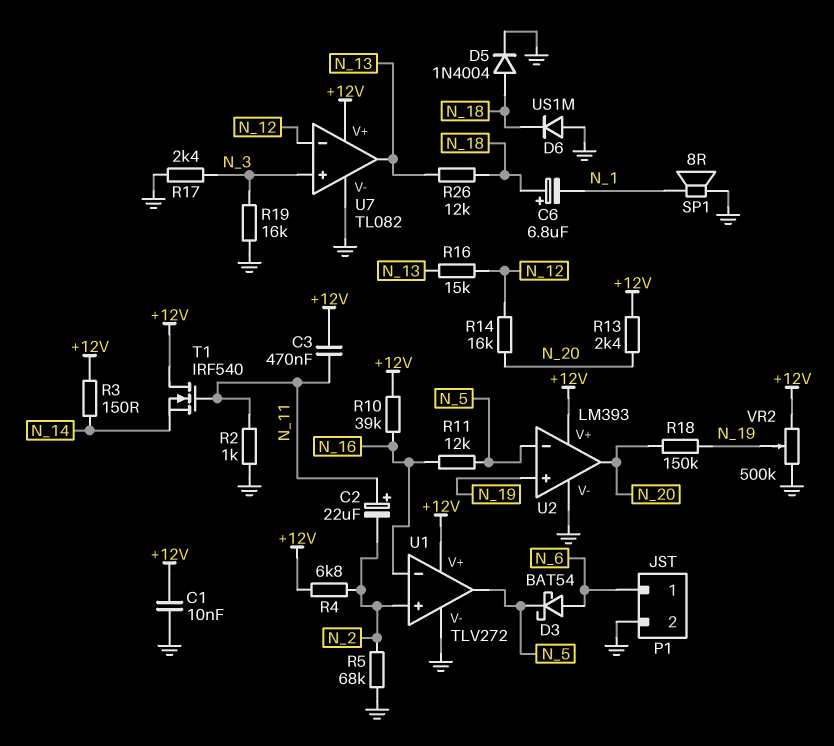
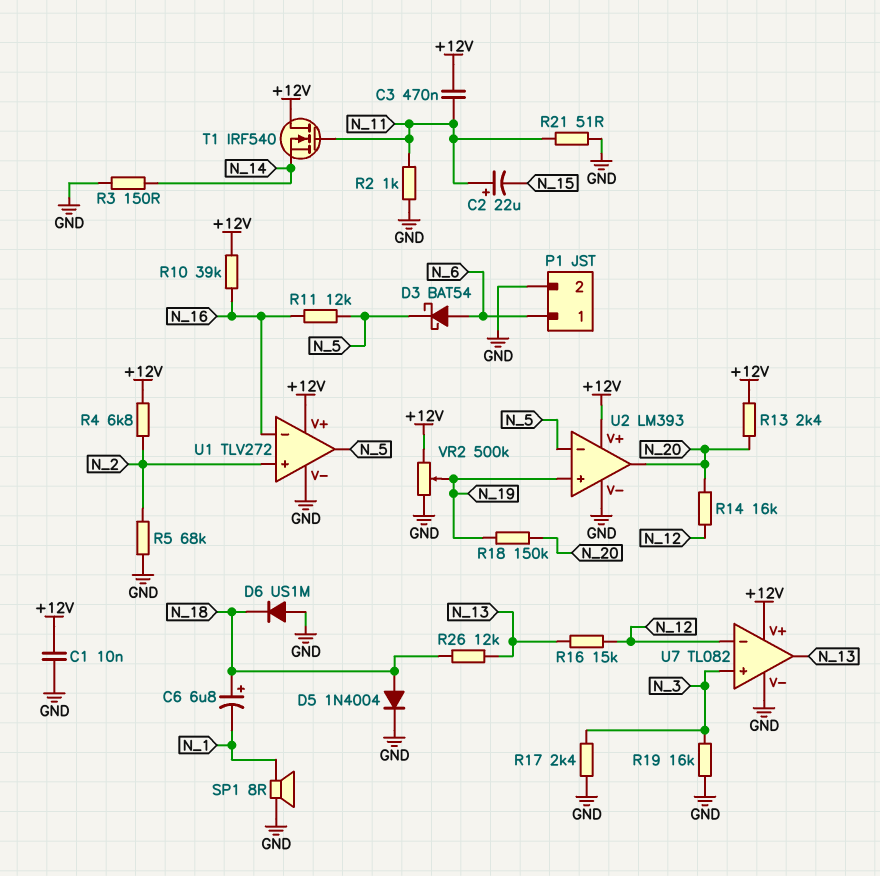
C2: 22uF (plus N_11, minus N_2) -> 22uF (plus N_11, minus N_15)
R3: 150 (+12V, N_14) -> 150 (GND, N_14)
R21: none -> 51 (GND, N_11)

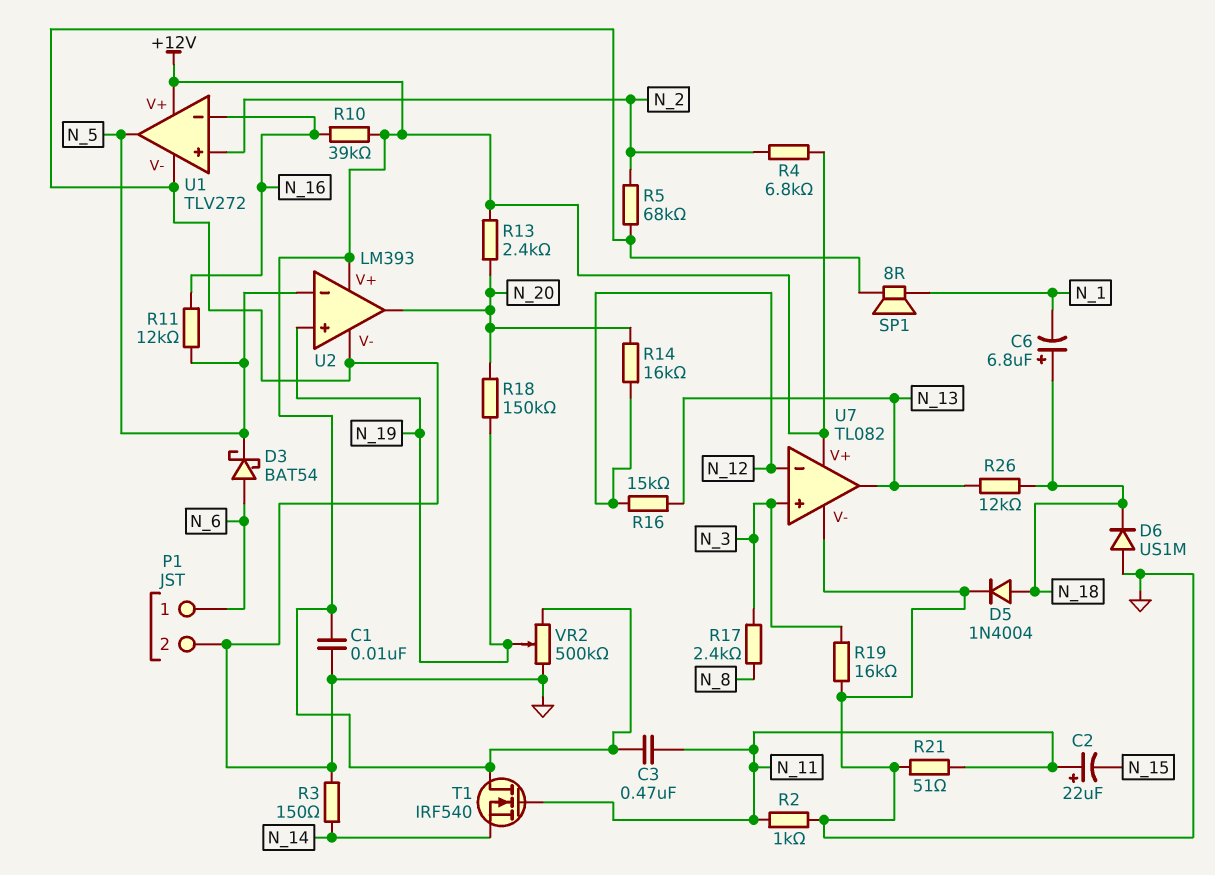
R17: 2.4k (GND, N_3) -> 2.4k (N_3, N_8)

